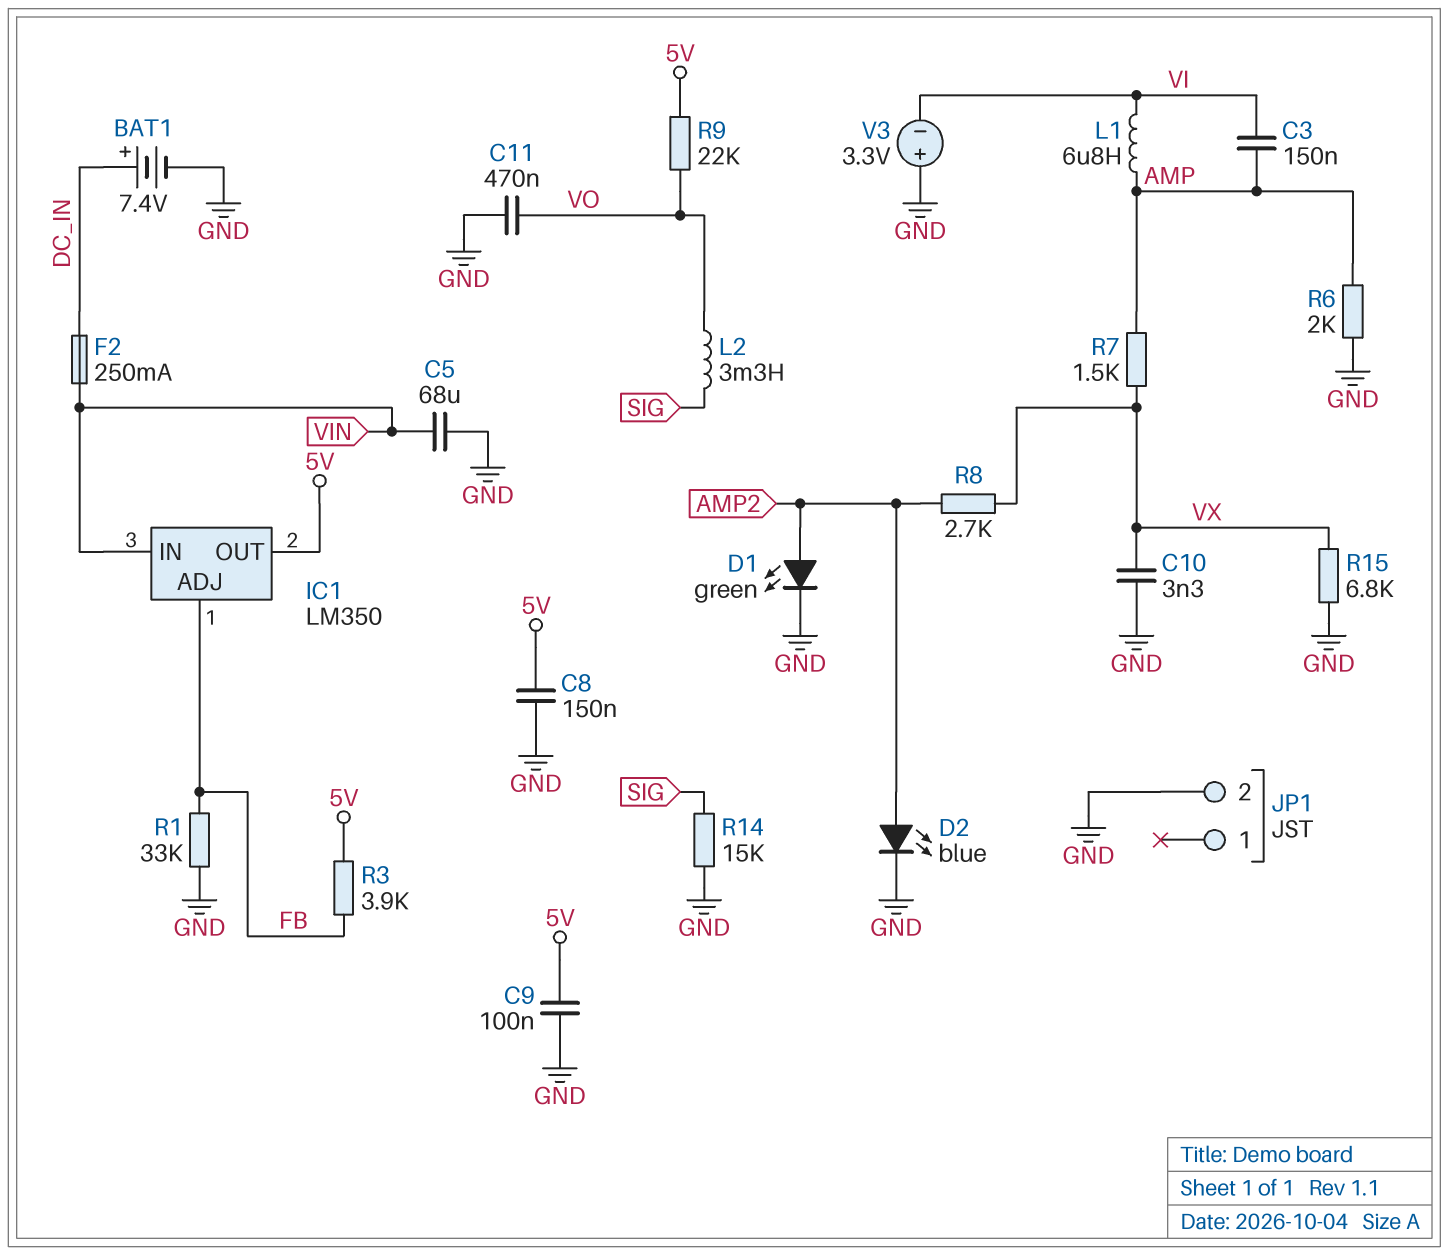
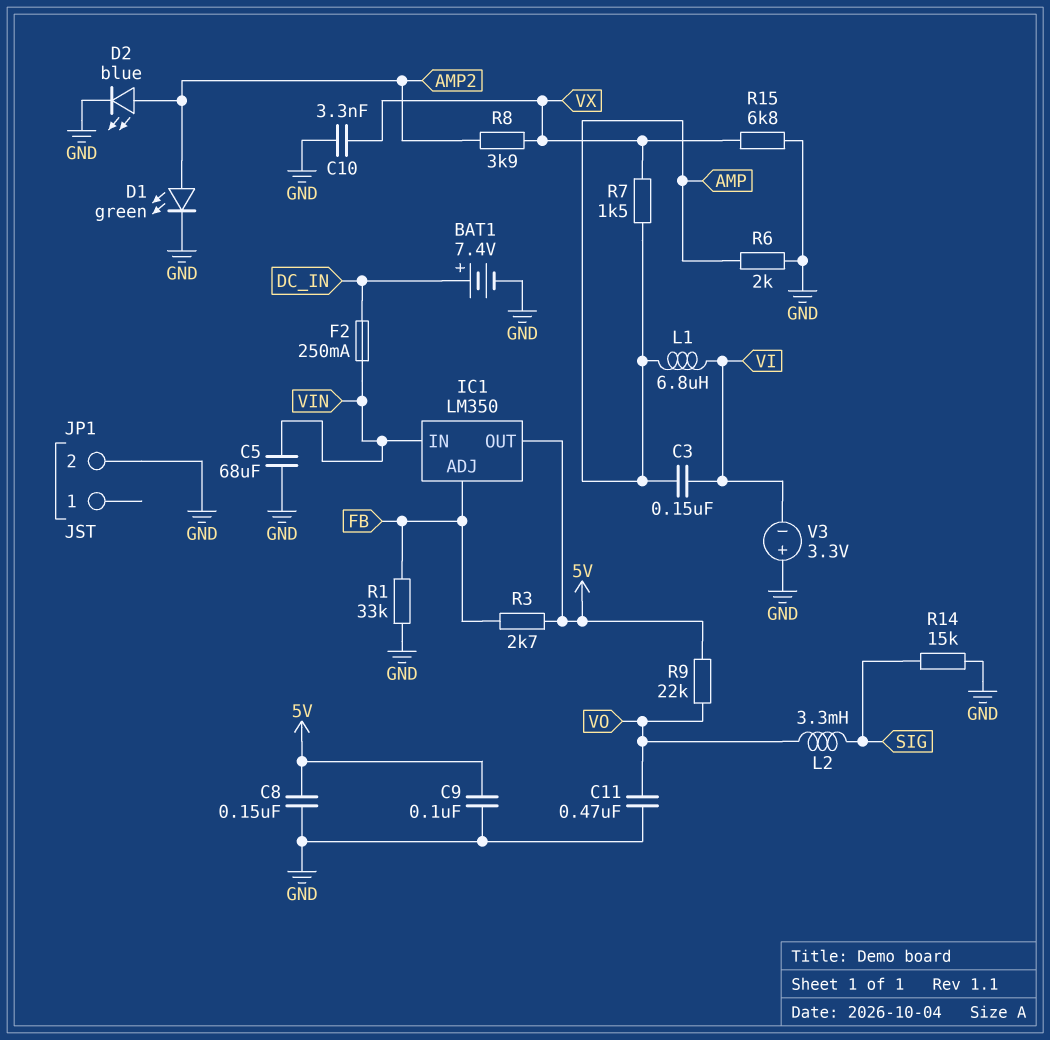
R3: 3.9k (5V, FB) -> 2.7k (5V, FB)
R8: 2.7k (AMP2, VX) -> 3.9k (AMP2, VX)

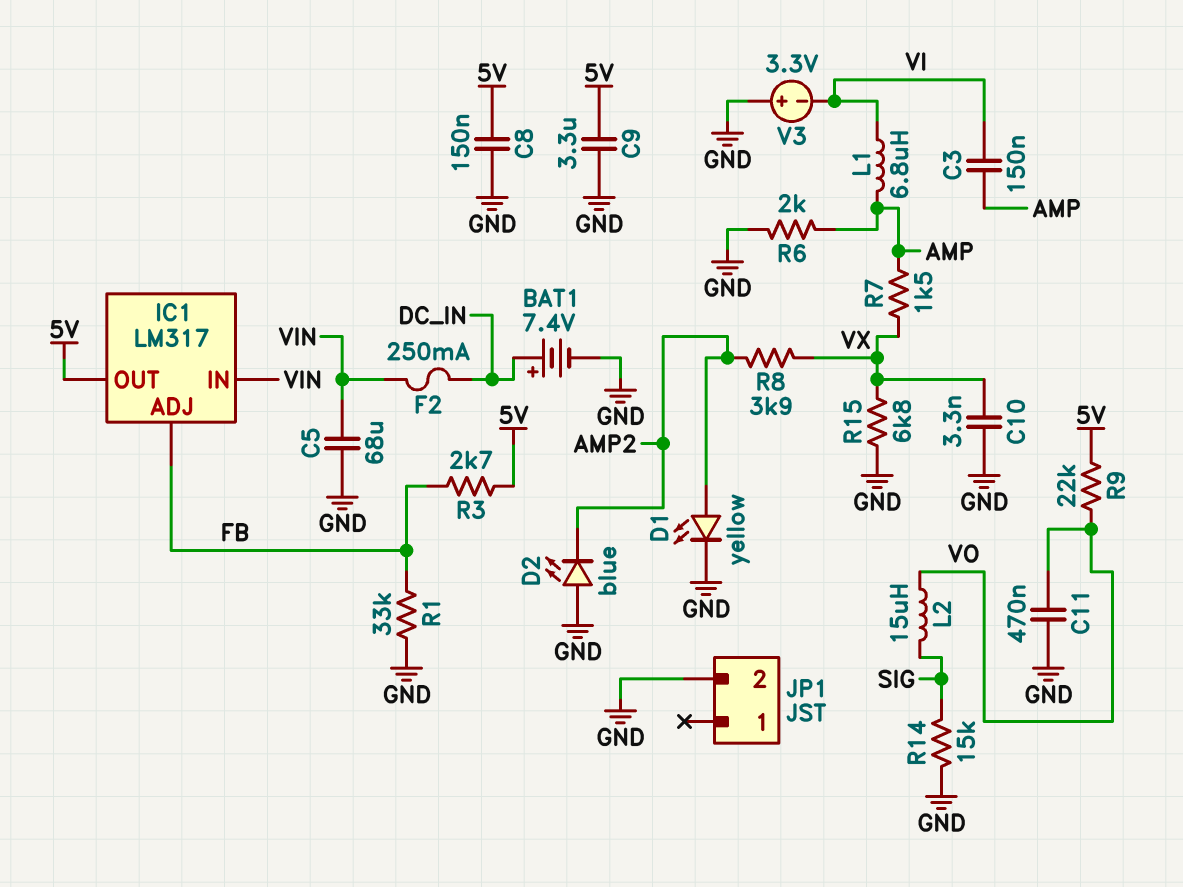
C9: 100nF (5V, GND) -> 3.3uF (5V, GND)
D1: LED green (A AMP2, K GND) -> LED yellow (A AMP2, K GND)
D2: LED blue (A AMP2, K GND) -> LED blue (A GND, K AMP2)
IC1: LM350 -> LM317
L2: 3.3mH (SIG, VO) -> 15uH (SIG, VO)

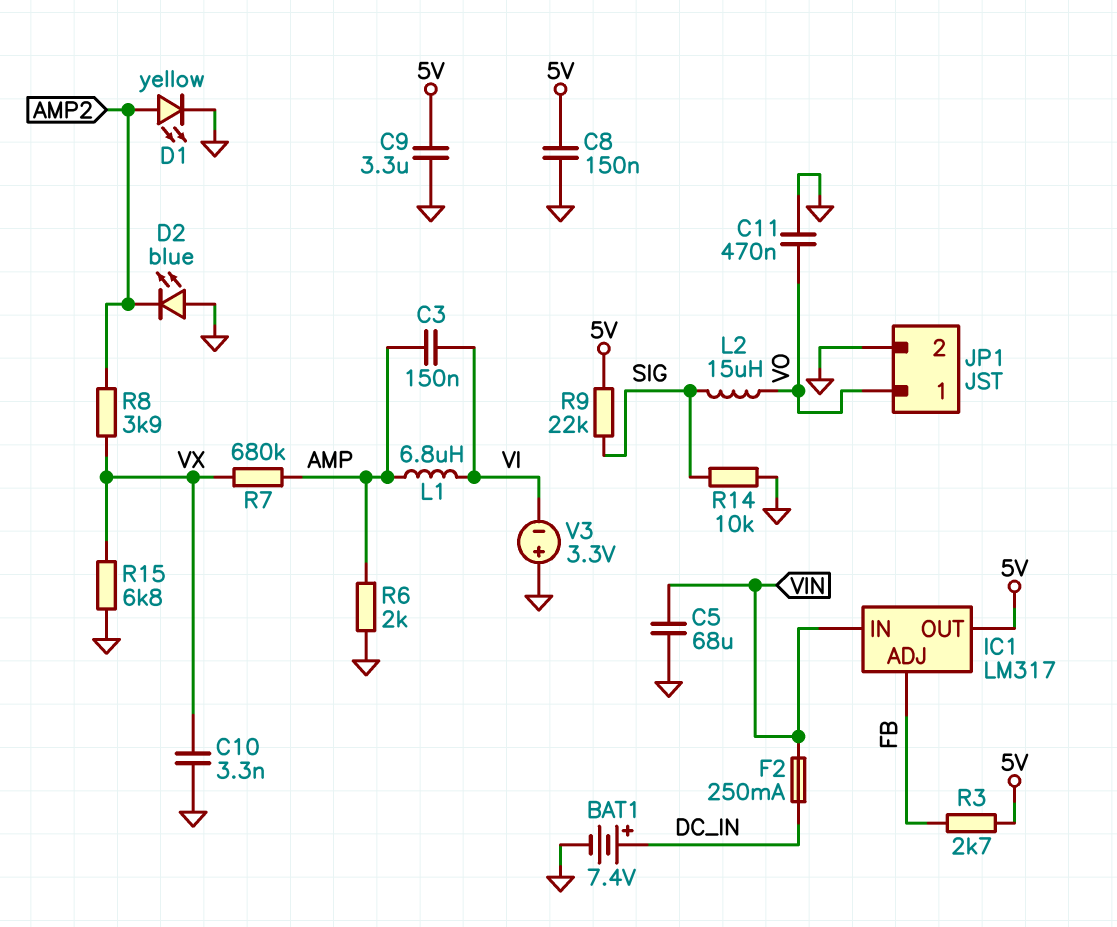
JP1 pin 1: none -> VO
R1: 33k (FB, GND) -> none
R7: 1.5k (AMP, VX) -> 680k (AMP, VX)
R9: 22k (5V, VO) -> 22k (5V, SIG)
R14: 15k (GND, SIG) -> 10k (GND, SIG)

